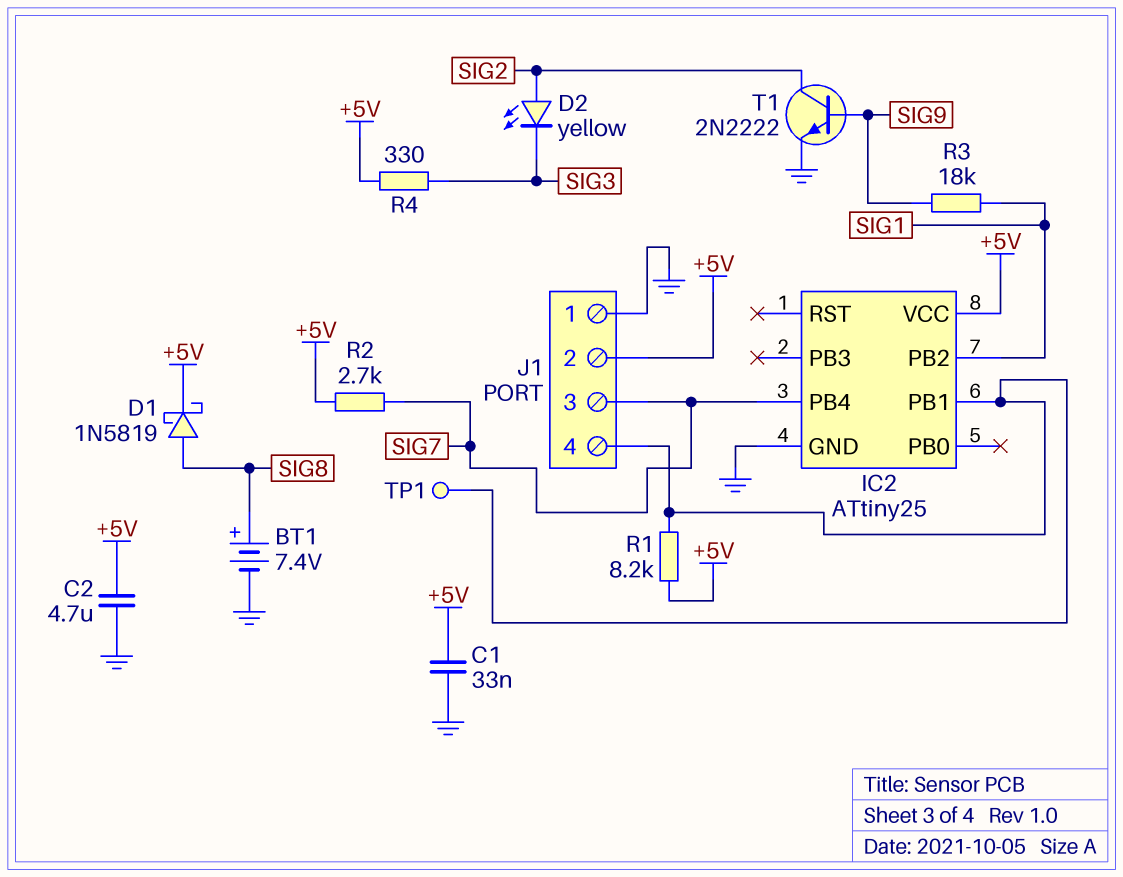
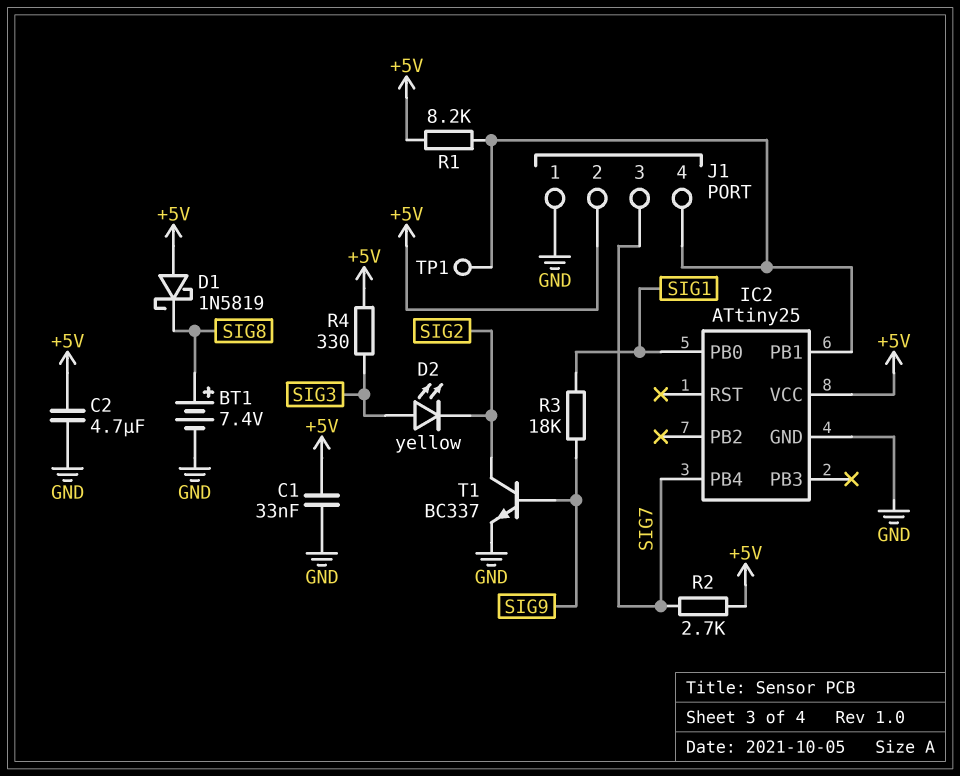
D1: schottky 1N5819 (A SIG8, K +5V) -> schottky 1N5819 (A +5V, K SIG8)
D2: LED yellow (A SIG2, K SIG3) -> LED yellow (A SIG3, K SIG2)
IC2 pin PB0: none -> SIG1
IC2 pin PB2: SIG1 -> none
T1: NPN 2N2222 (B SIG9, C SIG2, E GND) -> NPN BC337 (B SIG9, C SIG2, E GND)

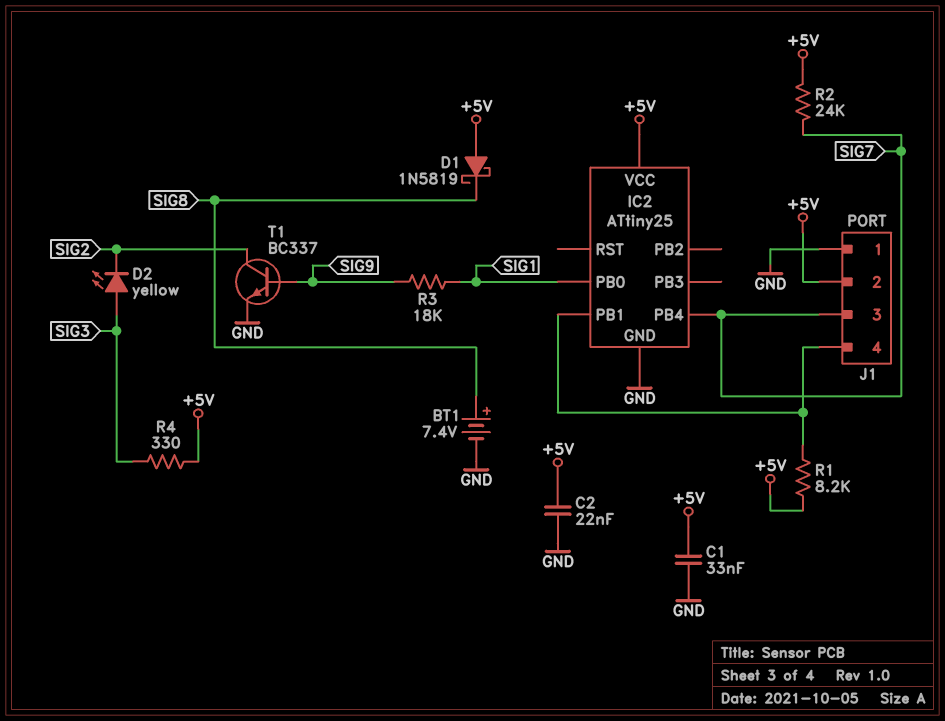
C2: 4.7uF (+5V, GND) -> 22nF (+5V, GND)
R2: 2.7k (+5V, SIG7) -> 24k (+5V, SIG7)
TP1: test point (IC2/PB1) -> none

